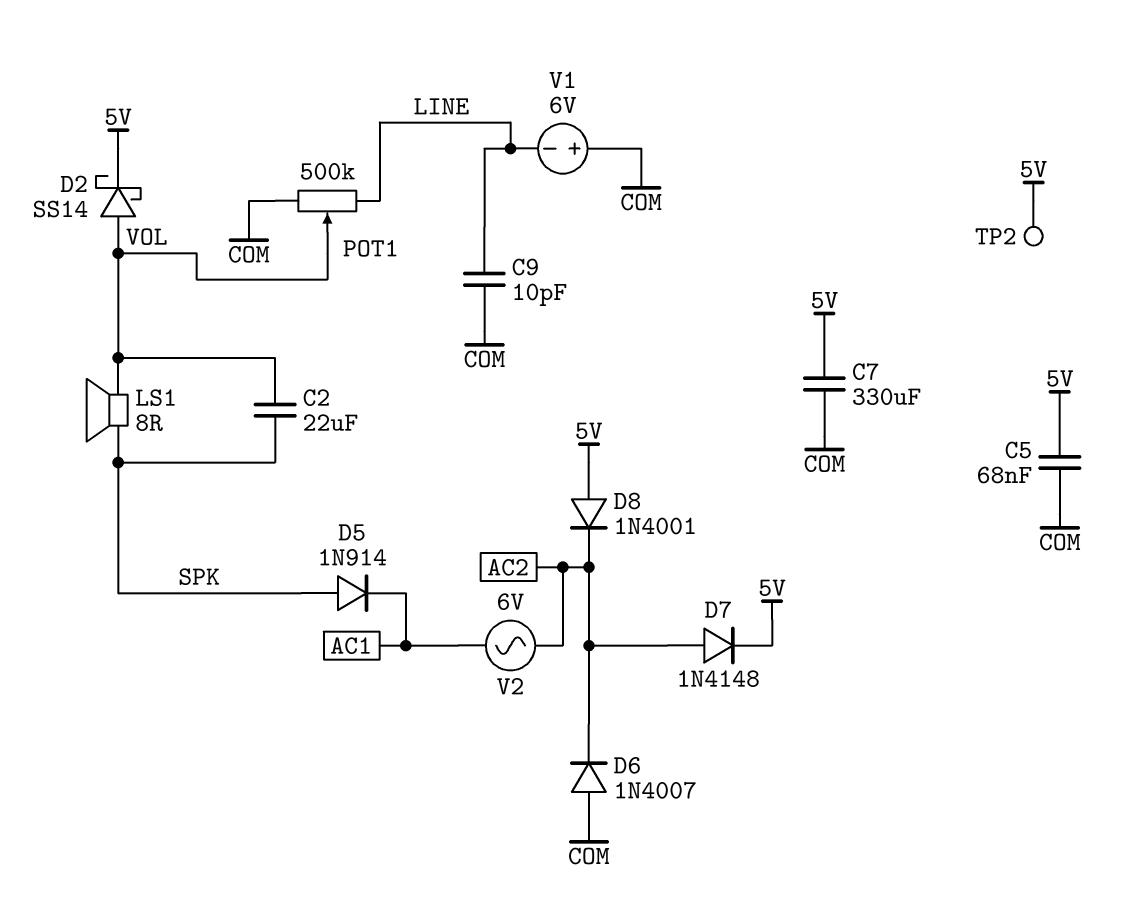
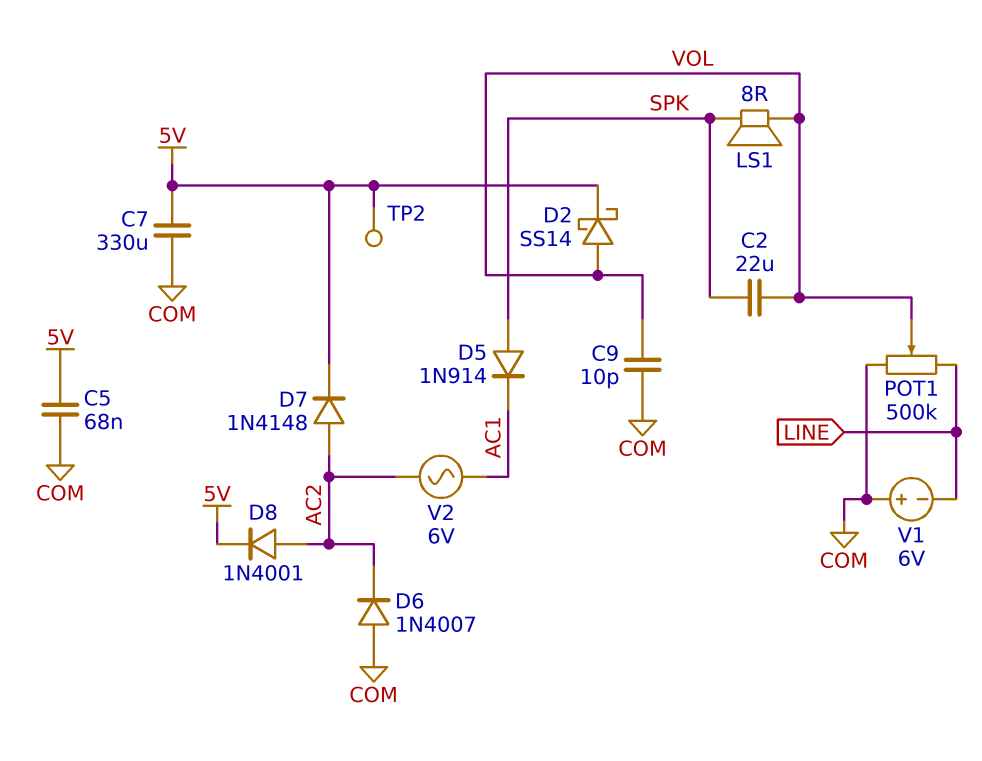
C9: 10pF (COM, LINE) -> 10pF (COM, VOL)
D8: diode 1N4001 (A 5V, K AC2) -> diode 1N4001 (A AC2, K 5V)

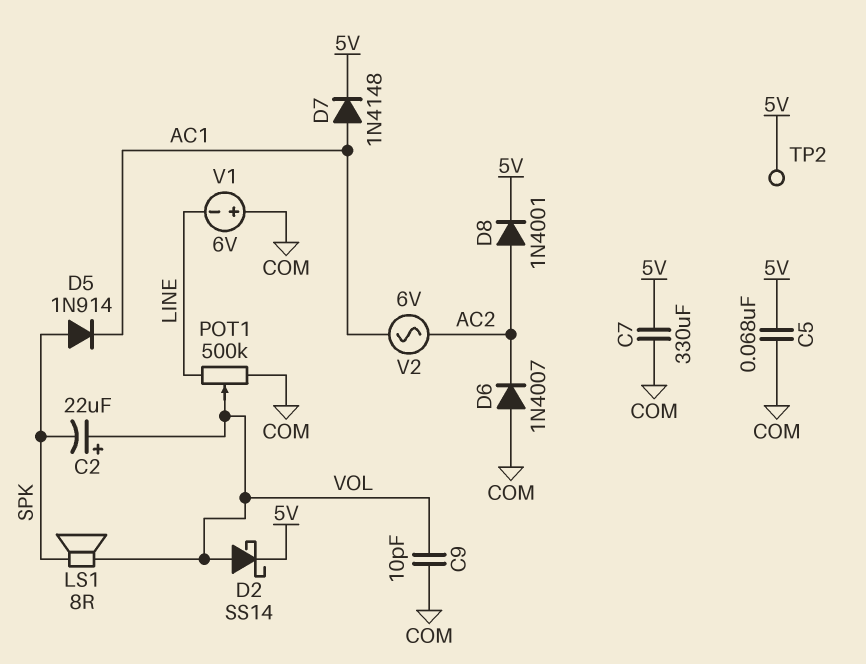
C2: 22uF (SPK, VOL) -> 22uF (plus VOL, minus SPK)
D7: diode 1N4148 (A AC2, K 5V) -> diode 1N4148 (A AC1, K 5V)

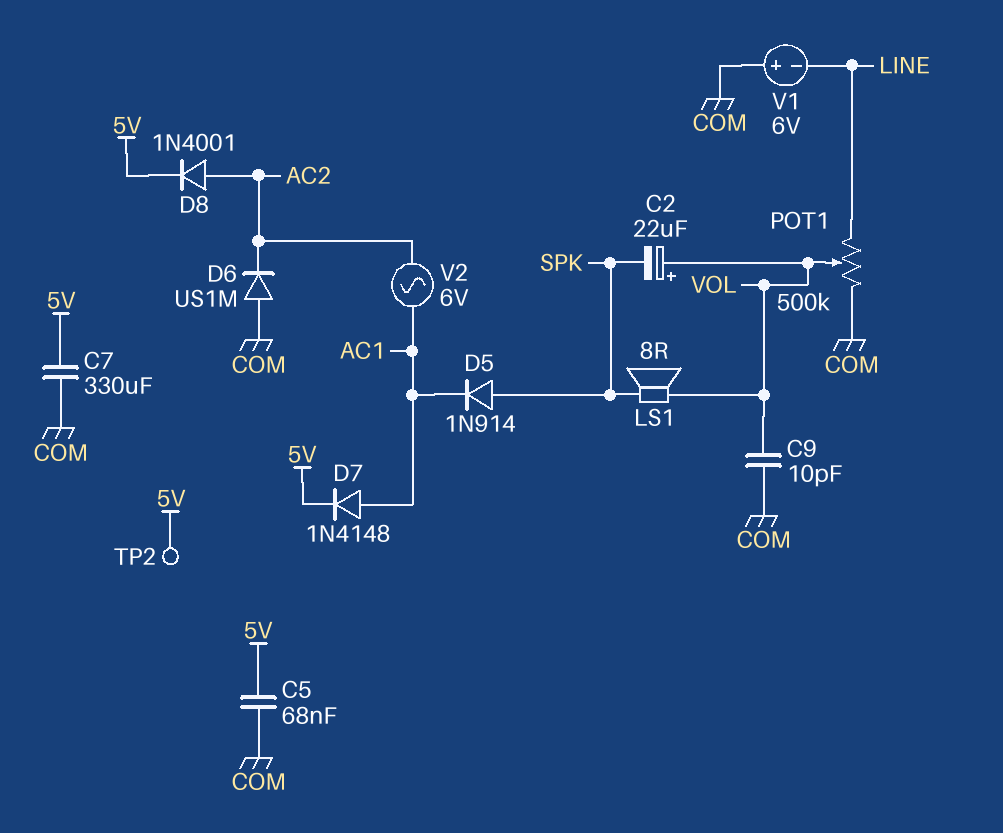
D2: schottky SS14 (A VOL, K 5V) -> none
D6: diode 1N4007 (A COM, K AC2) -> diode US1M (A COM, K AC2)

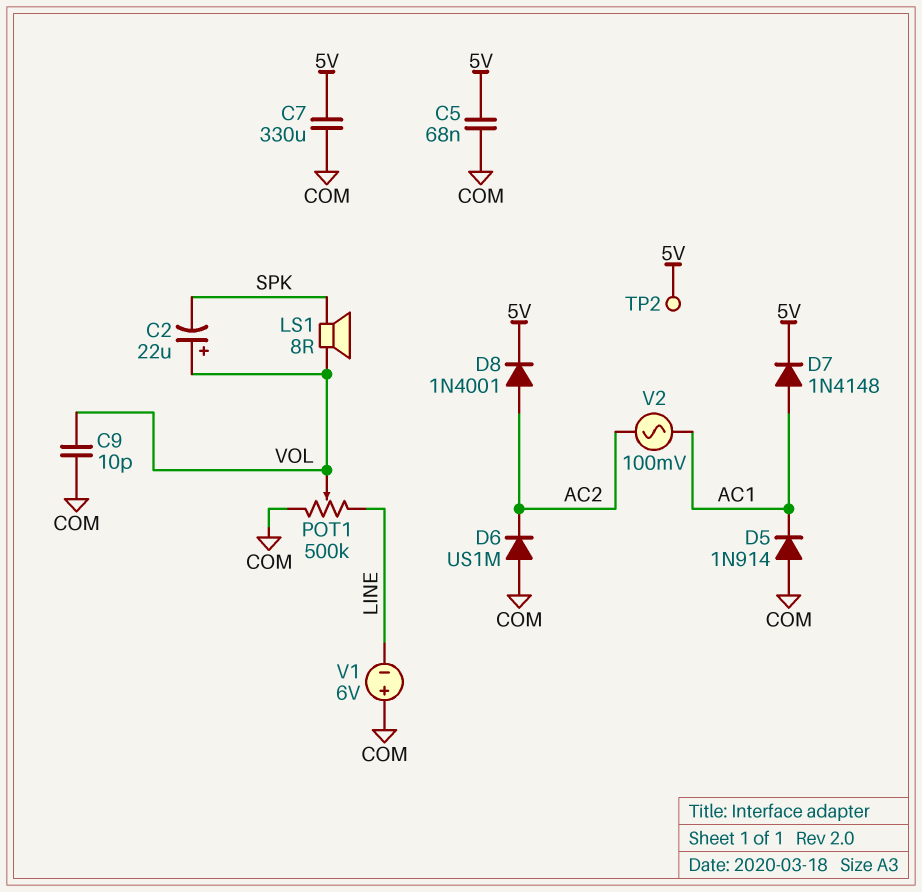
D5: diode 1N914 (A SPK, K AC1) -> diode 1N914 (A COM, K AC1)
V2: AC 6V (AC1, AC2) -> AC 100mV (AC1, AC2)

